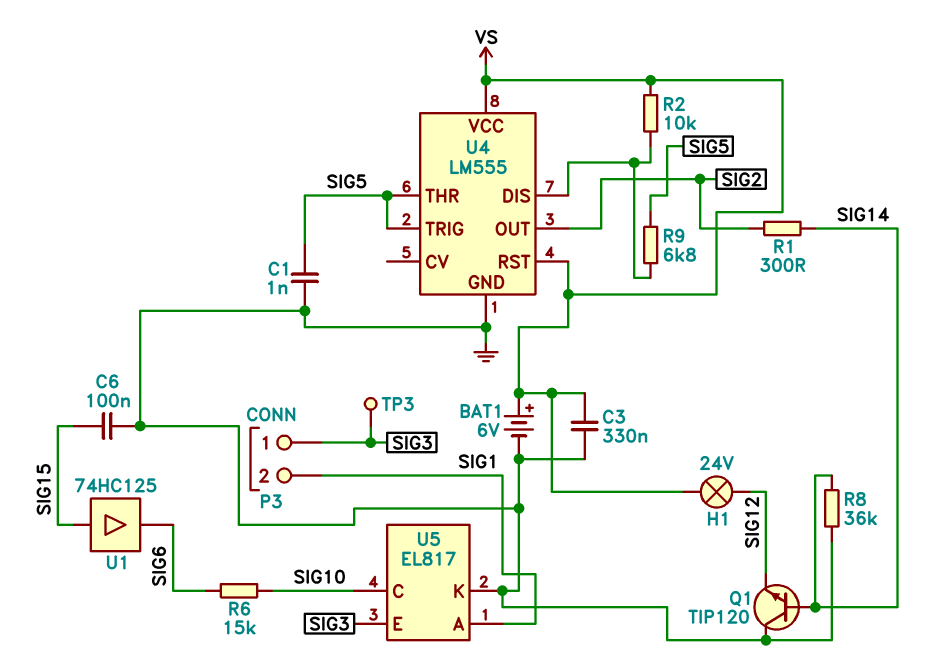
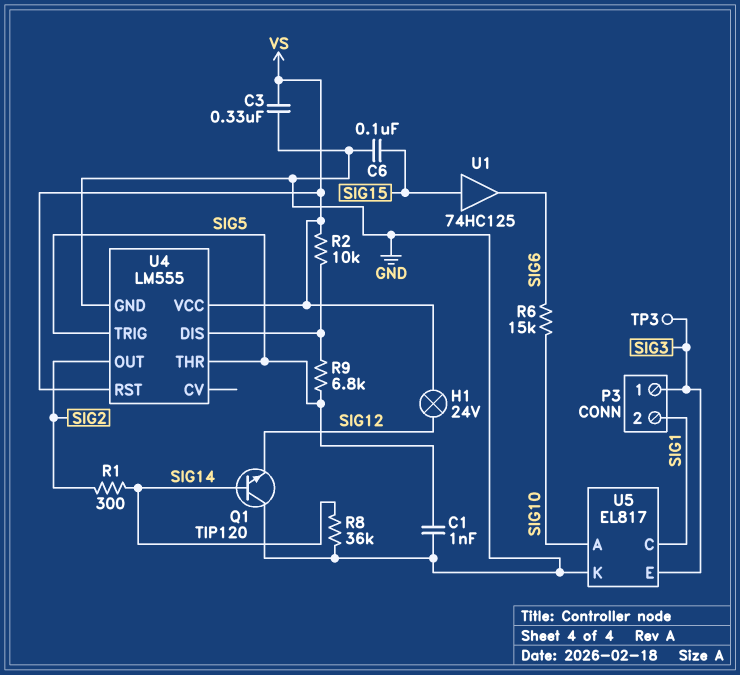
BAT1: 6V (plus VS, minus GND) -> none
U5 pin A: SIG1 -> SIG10
U5 pin C: SIG10 -> SIG1

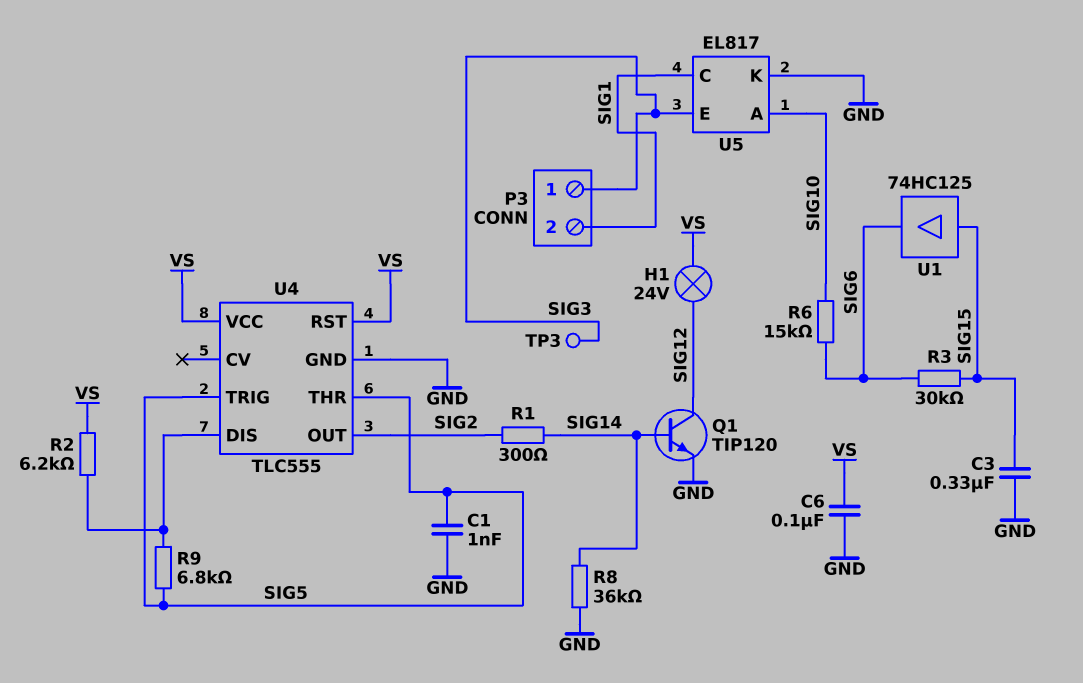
C3: 330nF (GND, VS) -> 330nF (GND, SIG15)
C6: 100nF (GND, SIG15) -> 100nF (GND, VS)
Q1: NPN TIP120 (B SIG14, C GND, E SIG12) -> NPN TIP120 (B SIG14, C SIG12, E GND)
R2: 10k (U4/DIS, VS) -> 6.2k (U4/DIS, VS)
R3: none -> 30k (SIG6, SIG15)
U4: LM555 -> TLC555

